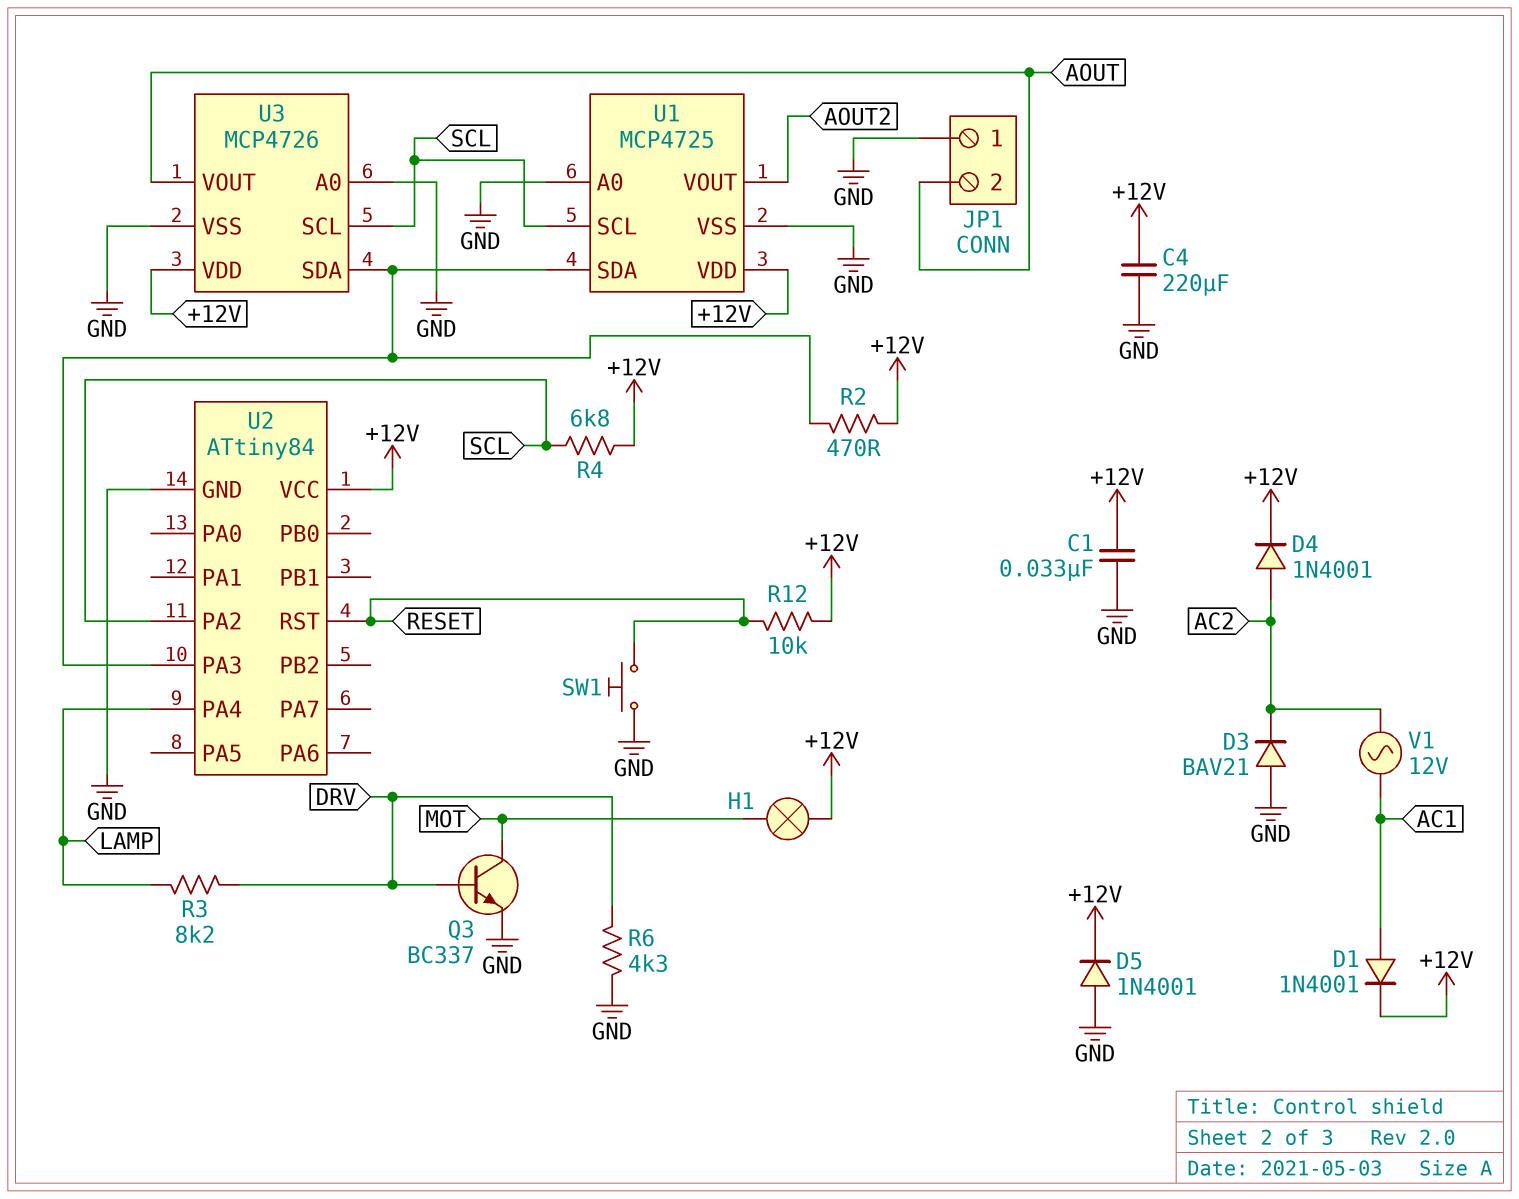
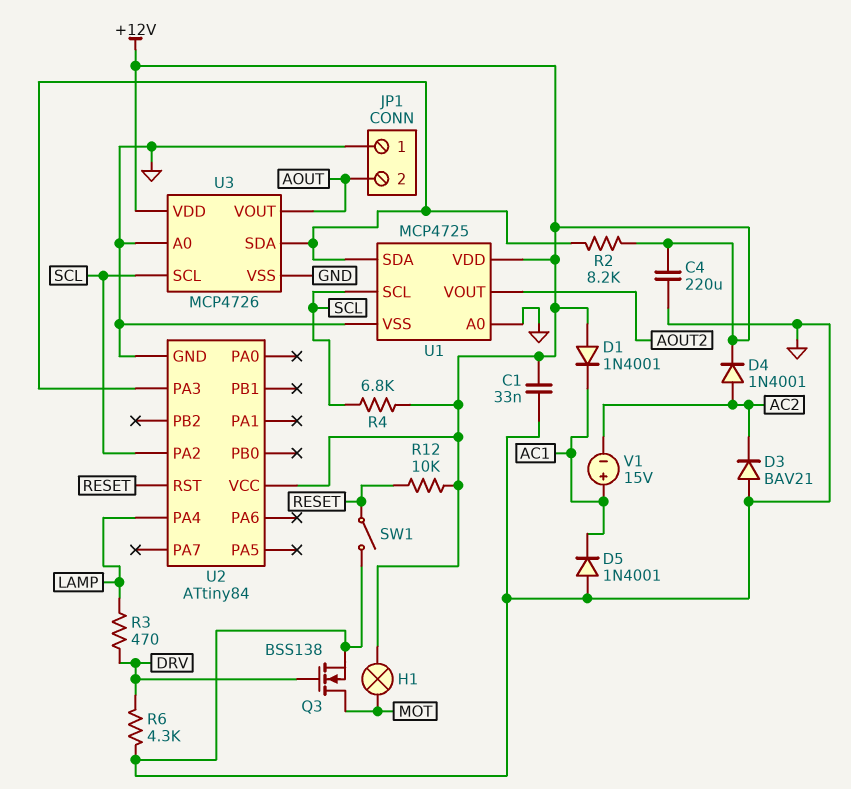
D1: diode 1N4001 (A AC1, K +12V) -> diode 1N4001 (A +12V, K AC1)
D5: diode 1N4001 (A GND, K +12V) -> diode 1N4001 (A GND, K AC1)
Q3: NPN BC337 (B DRV, C MOT, E GND) -> NMOS BSS138 (G DRV, D MOT, S GND)
R2: 470 (+12V, U1/SDA) -> 8.2k (+12V, U1/SDA)
R3: 8.2k (DRV, LAMP) -> 470 (DRV, LAMP)
SW1: button (GND, RESET) -> switch (GND, RESET)
V1: AC 12V (AC1, AC2) -> 15V (plus AC1, minus AC2)

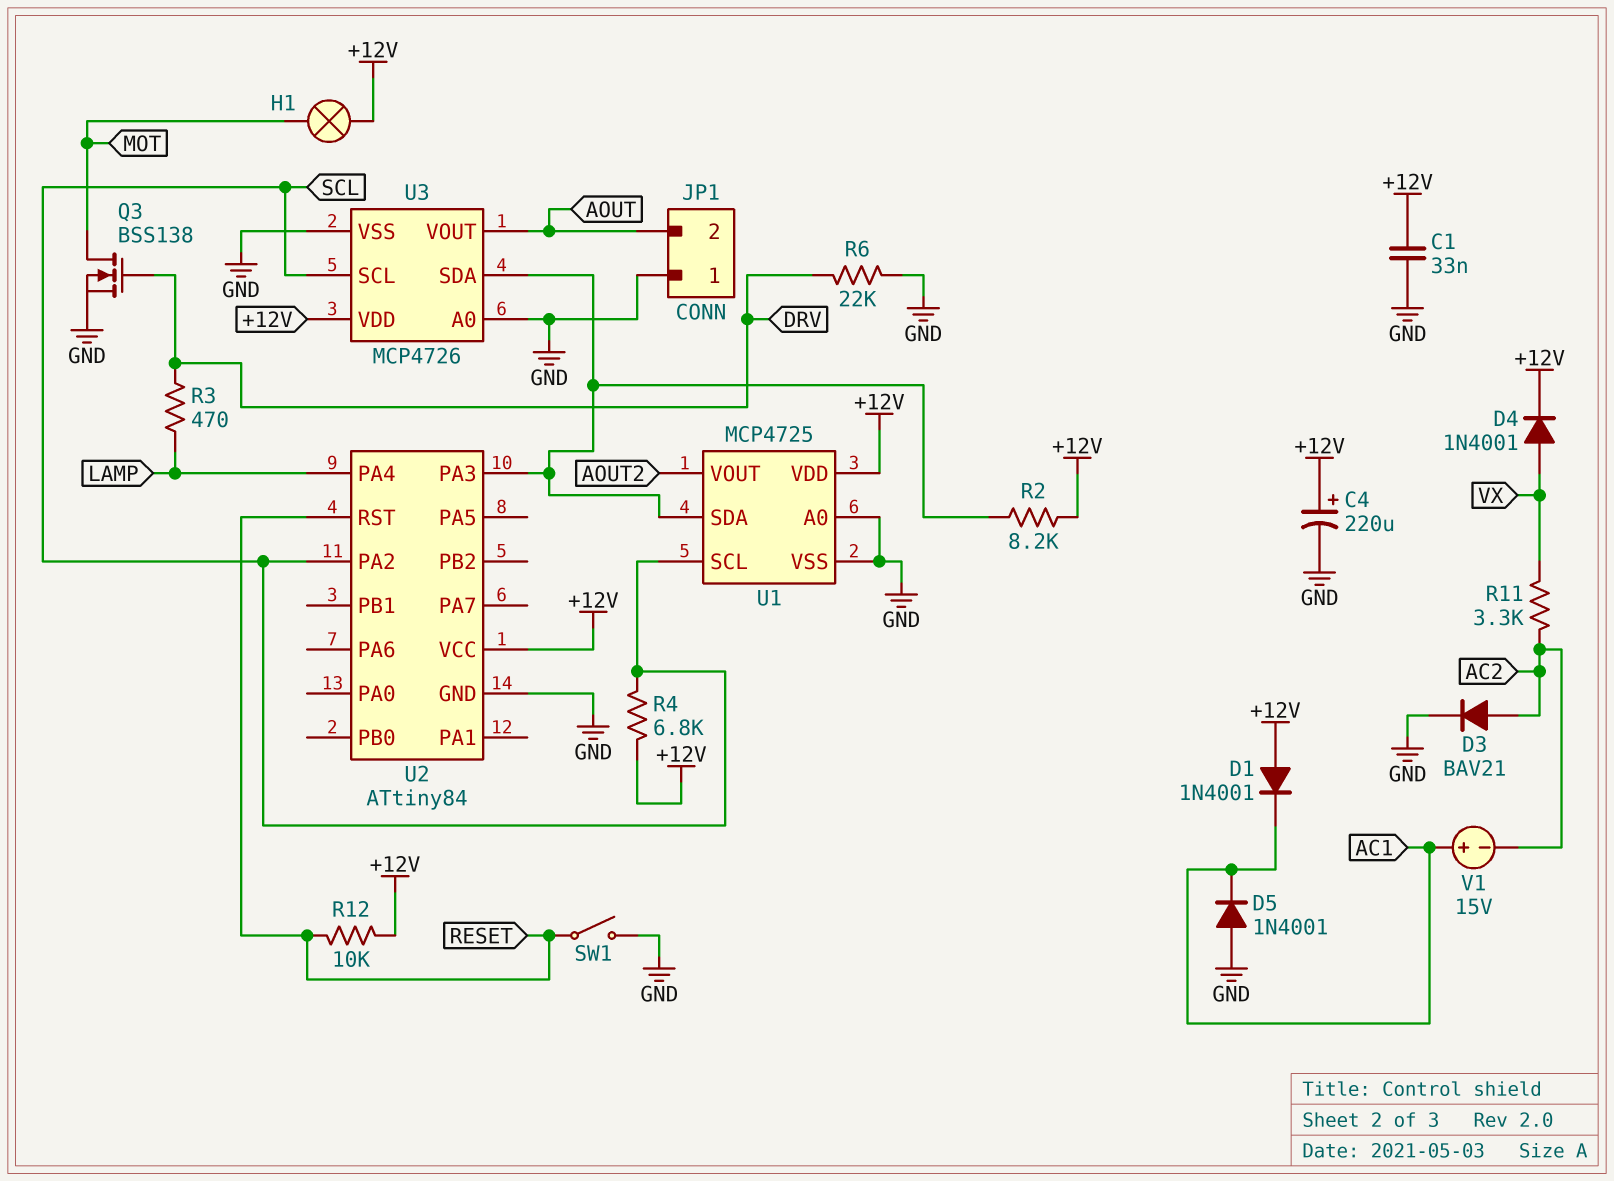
C4: 220uF (+12V, GND) -> 220uF (plus +12V, minus GND)
D3: diode BAV21 (A GND, K AC2) -> diode BAV21 (A AC2, K GND)
D4: diode 1N4001 (A AC2, K +12V) -> diode 1N4001 (A VX, K +12V)
R6: 4.3k (DRV, GND) -> 22k (DRV, GND)
R11: none -> 3.3k (AC2, VX)

